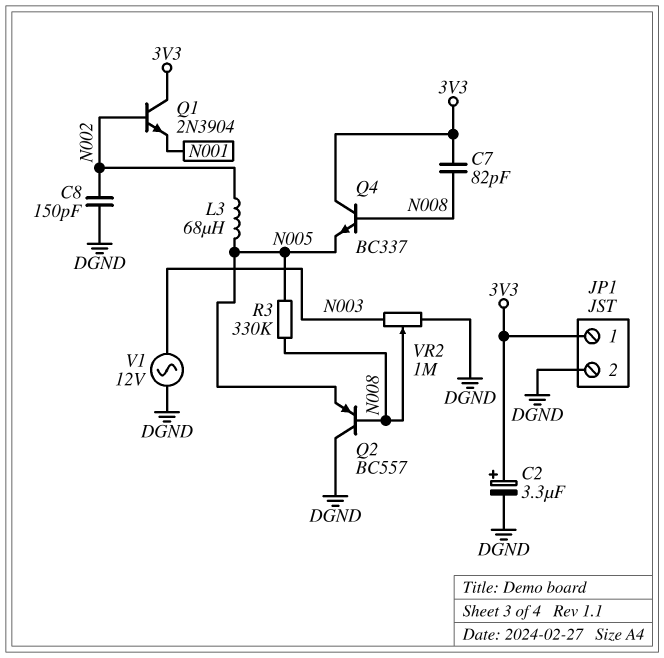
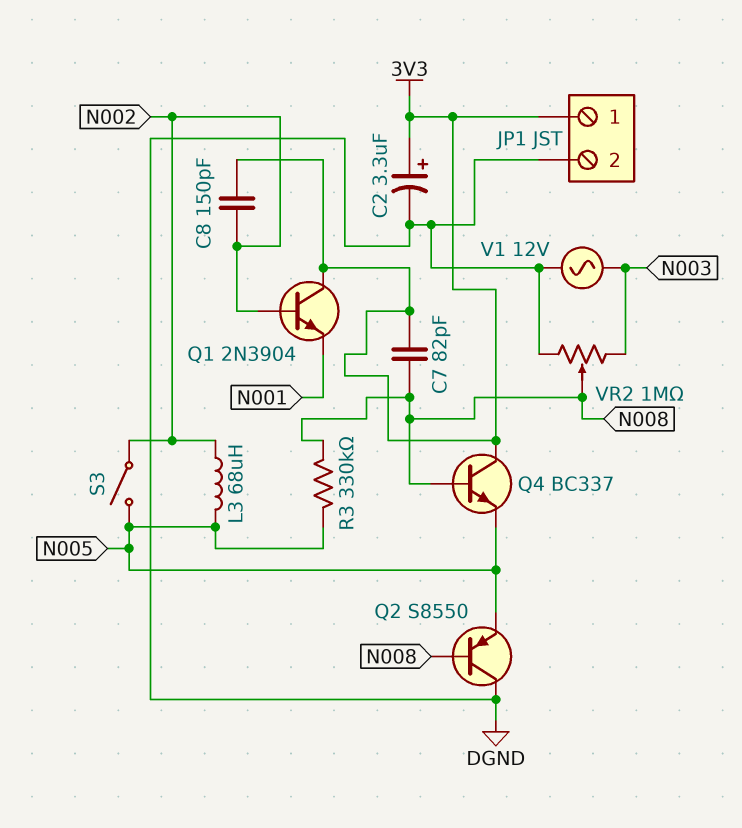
C8: 150pF (DGND, N002) -> 150pF (3V3, N002)
Q2: PNP BC557 (B N008, C DGND, E N005) -> PNP S8550 (B N008, C DGND, E N005)
S3: none -> switch (N002, N005)

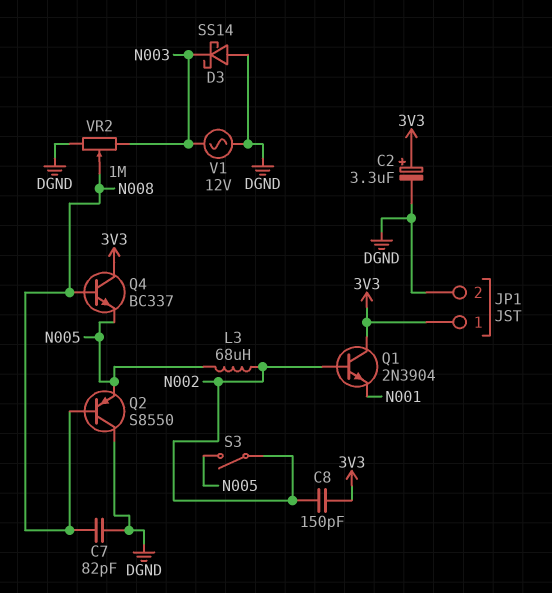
C7: 82pF (3V3, N008) -> 82pF (DGND, N008)
D3: none -> schottky SS14 (A DGND, K N003)
R3: 330k (N005, N008) -> none

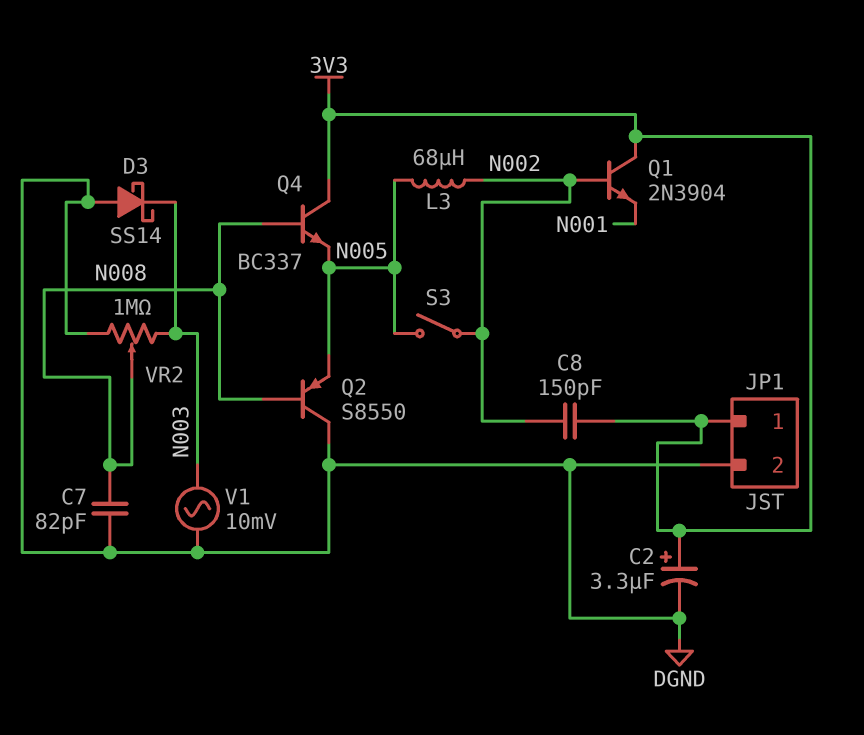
V1: AC 12V (DGND, N003) -> AC 10mV (DGND, N003)

